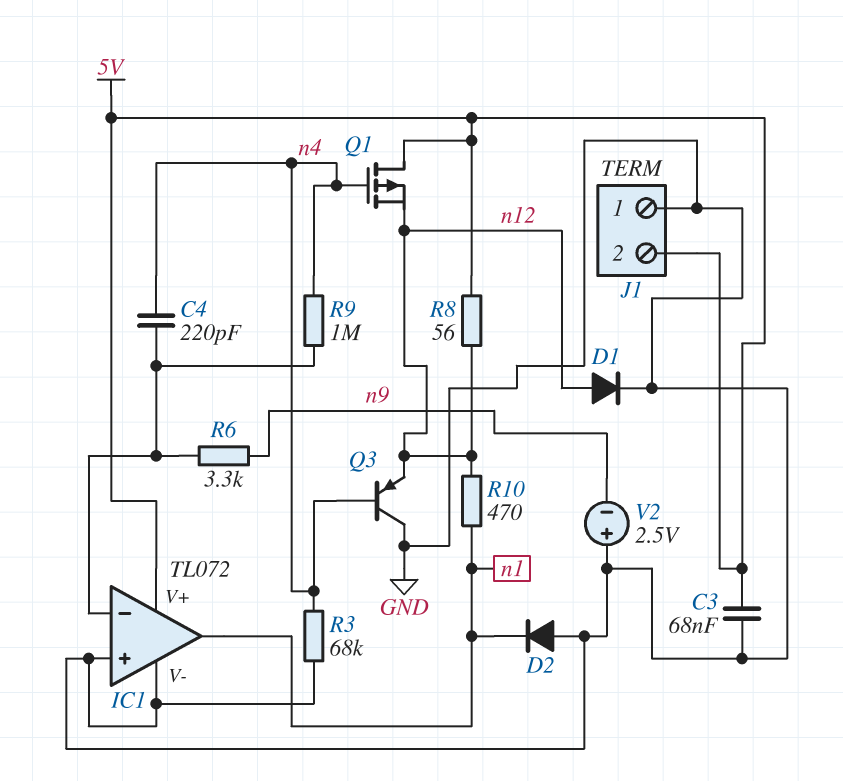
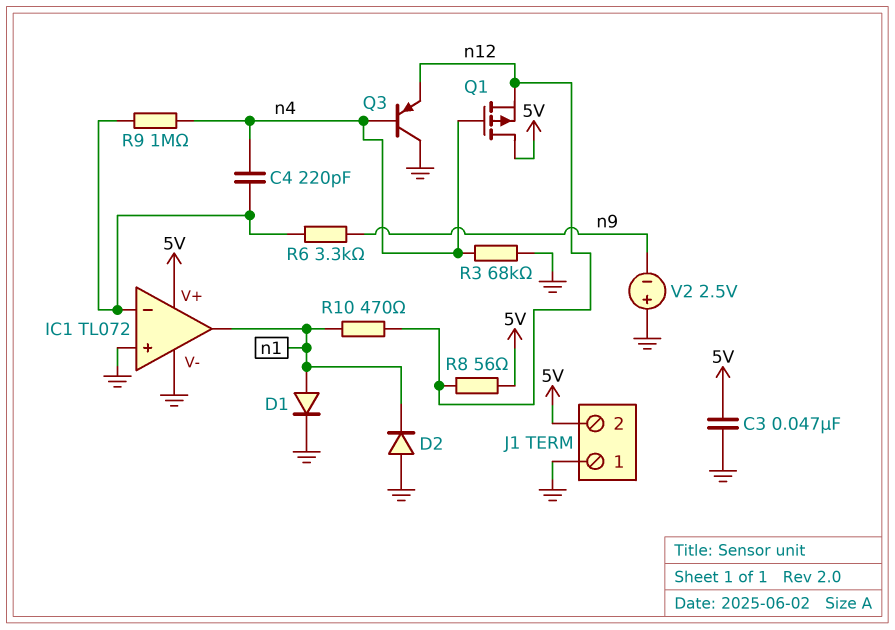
C3: 68nF (5V, GND) -> 47nF (5V, GND)
D1: diode (A n12, K GND) -> diode (A n1, K GND)

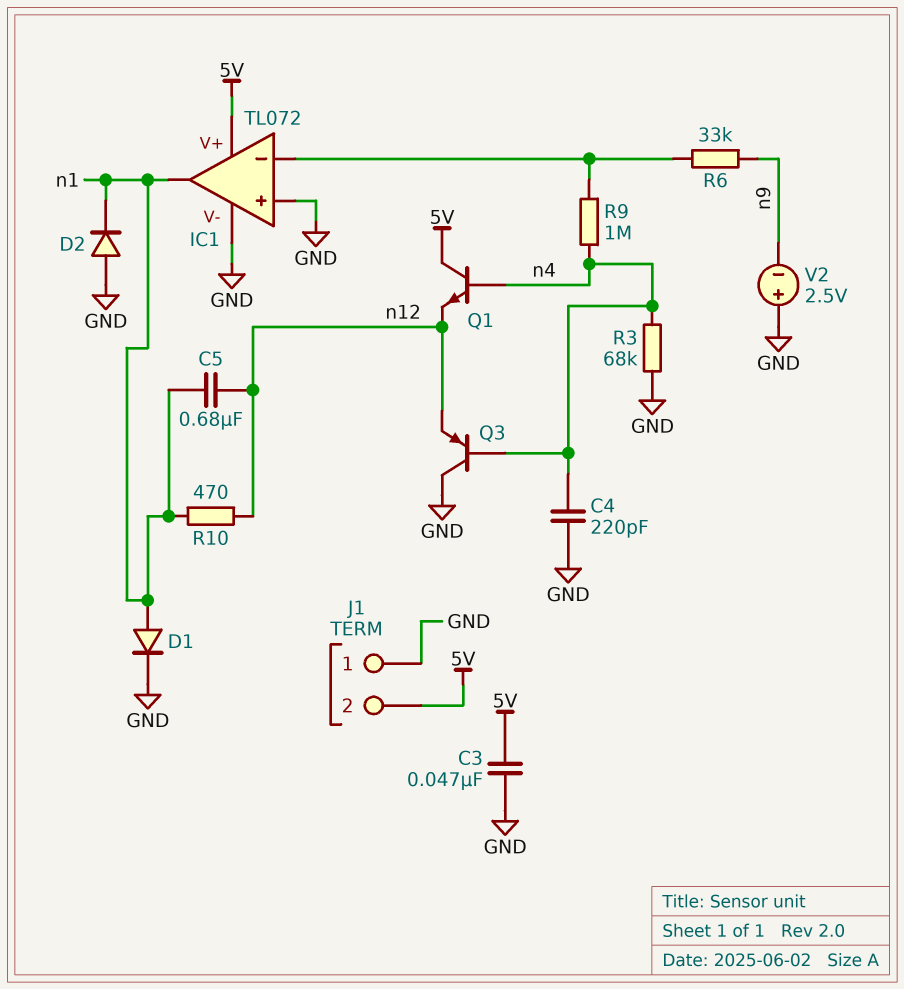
C4: 220pF (IC1/in-, n4) -> 220pF (GND, n4)
C5: none -> 680nF (n1, n12)
Q1: PMOS (G n4, D 5V, S n12) -> NPN (B n4, C 5V, E n12)
R6: 3.3k (IC1/in-, n9) -> 33k (IC1/in-, n9)
R8: 56 (5V, n12) -> none

